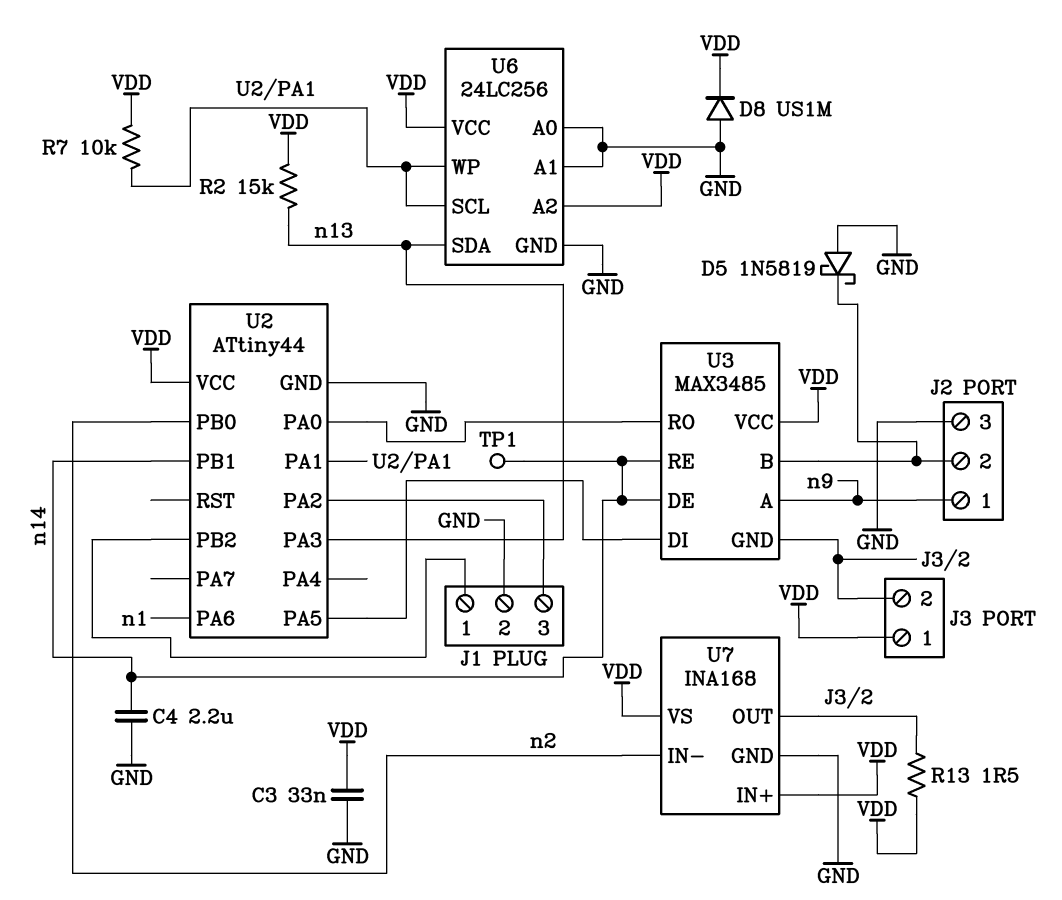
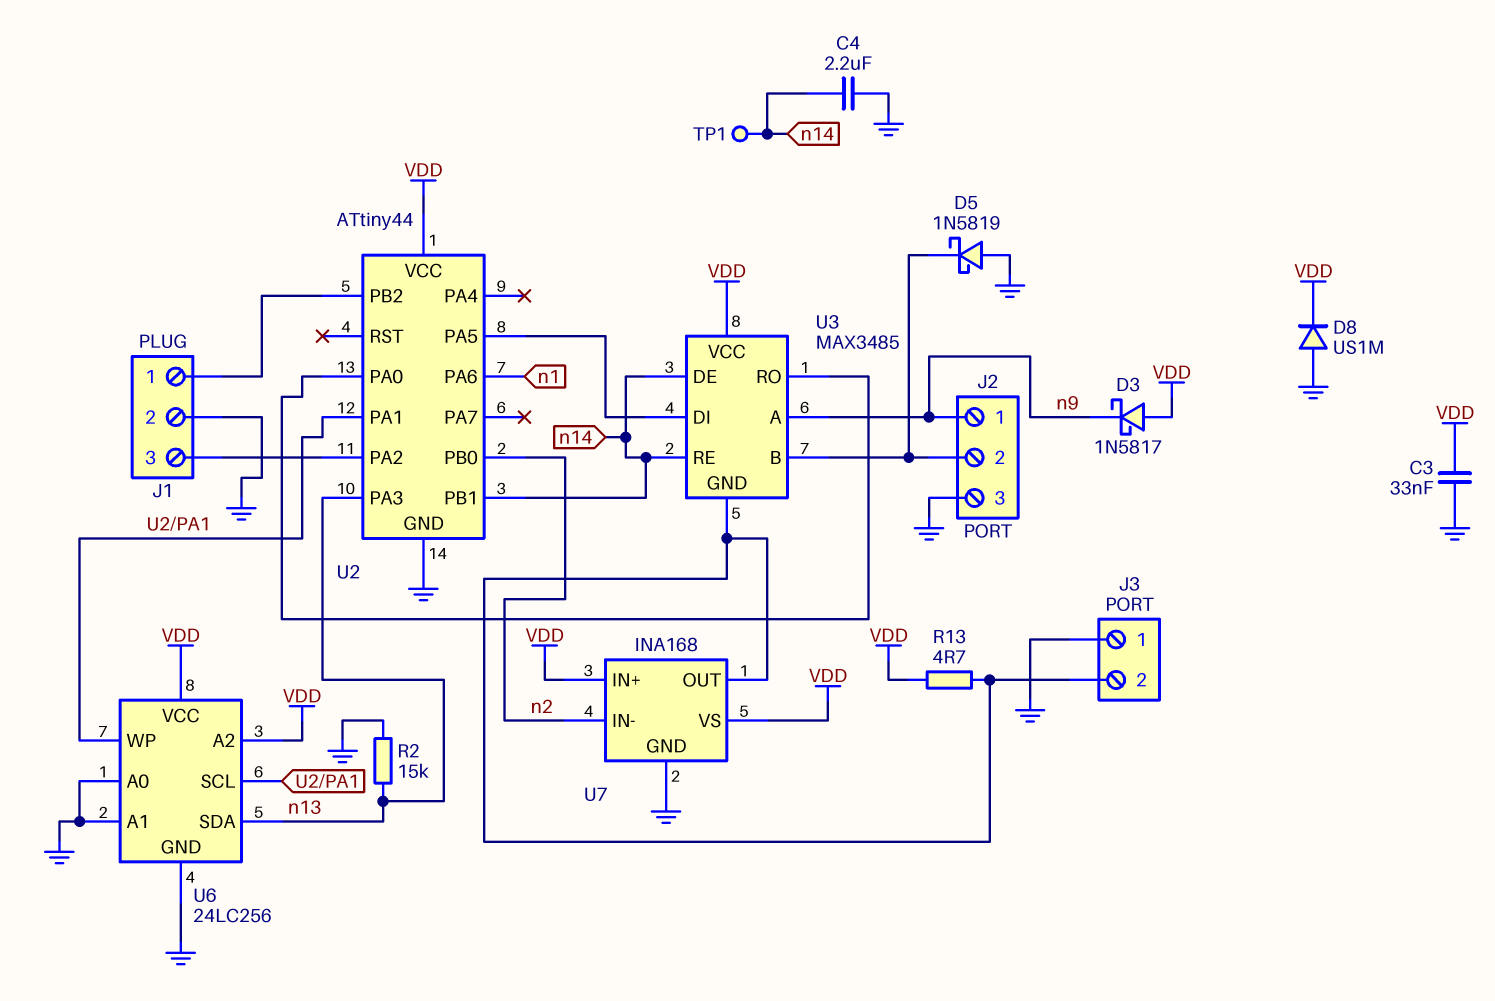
D3: none -> schottky 1N5817 (A VDD, K n9)
J3 pin 1: VDD -> GND
R2: 15k (VDD, n13) -> 15k (GND, n13)
R7: 10k (U2/PA1, VDD) -> none
R13: 1.5 (J3/2, VDD) -> 4.7 (J3/2, VDD)

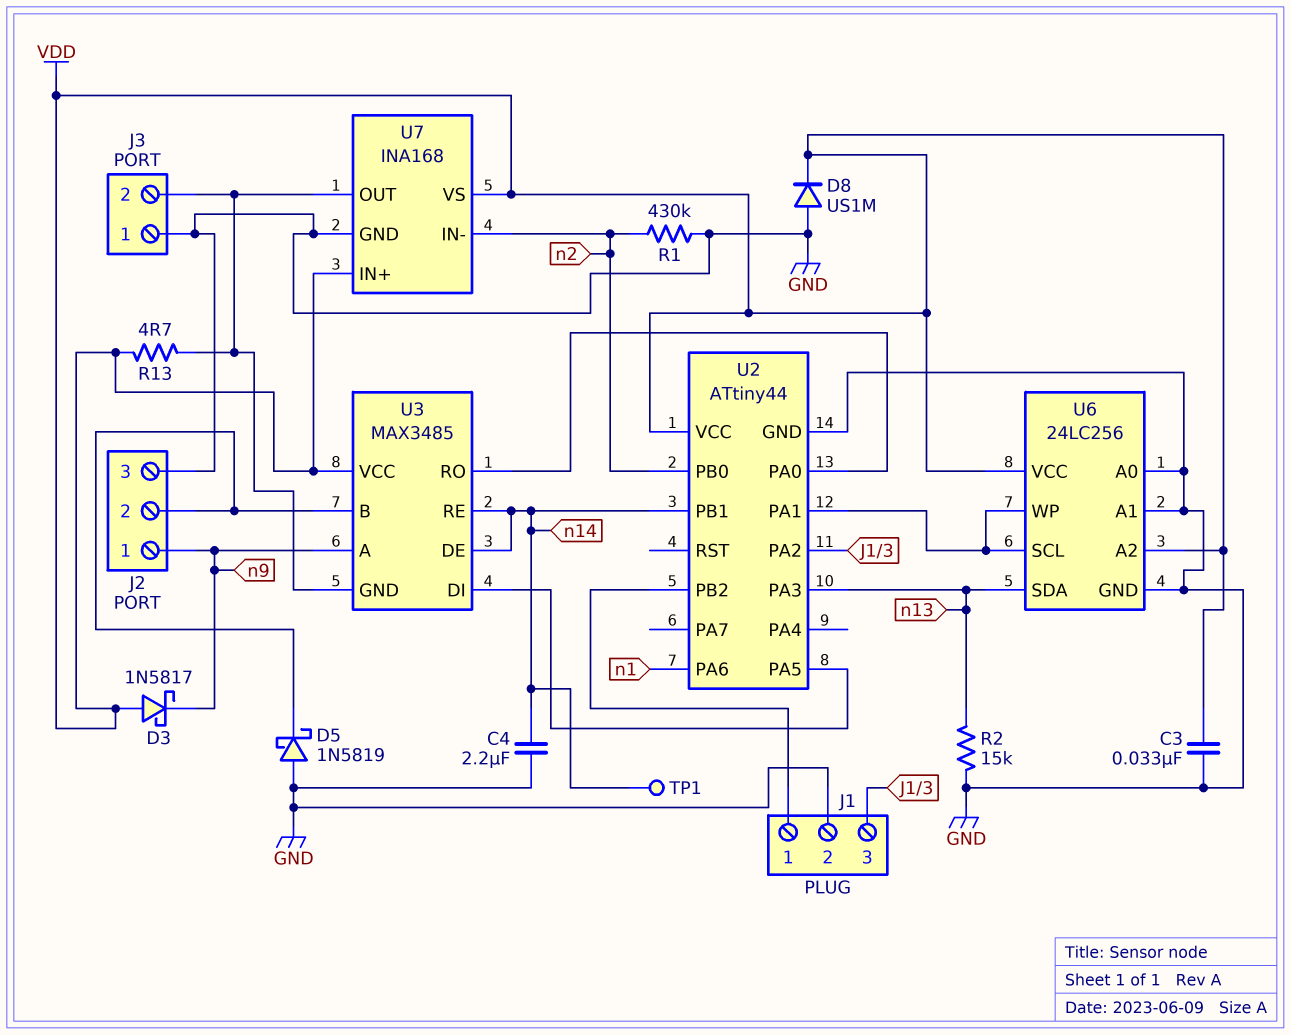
R1: none -> 430k (GND, n2)

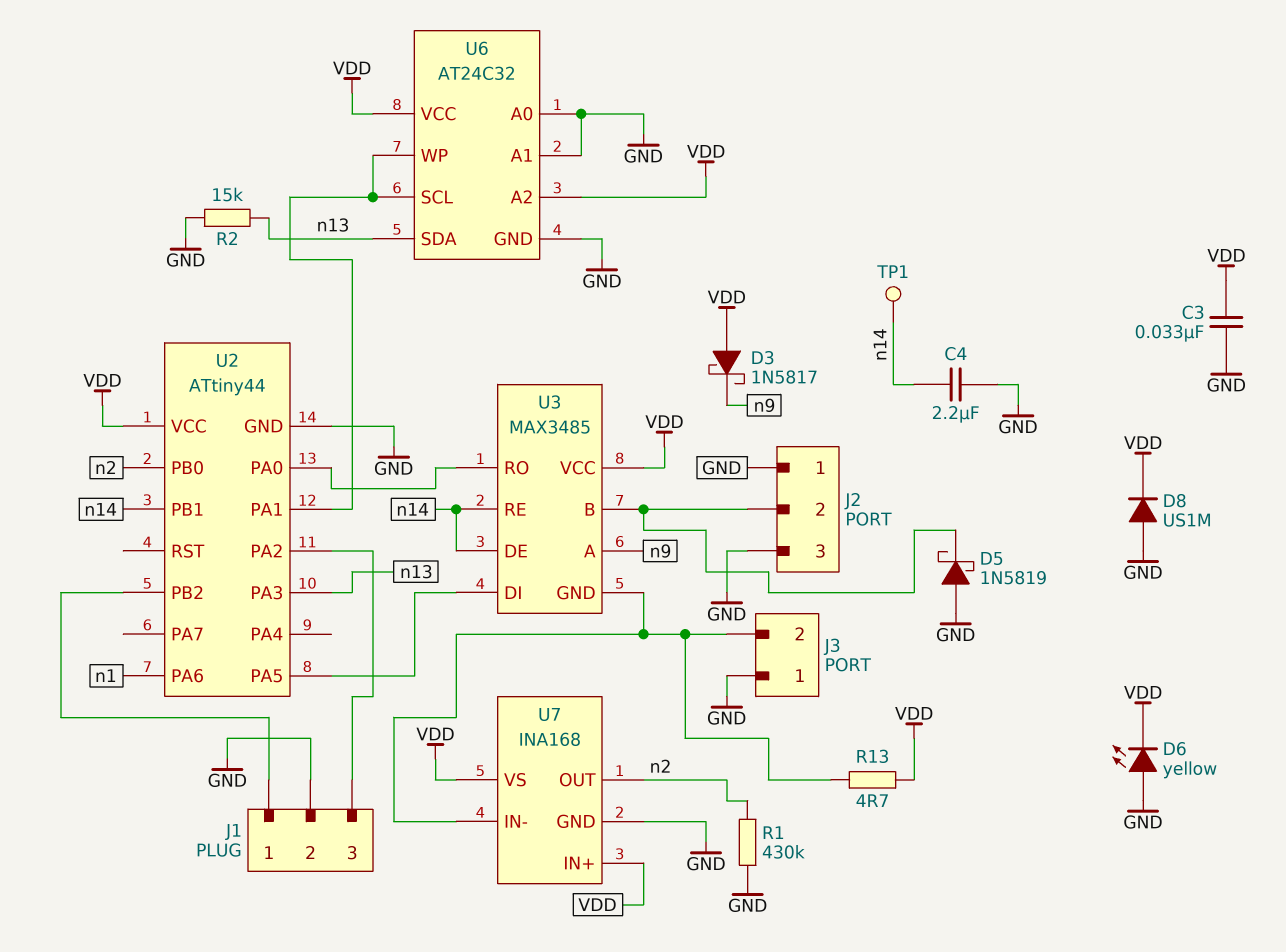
D6: none -> LED yellow (A GND, K VDD)
J2 pin 1: n9 -> GND
U6: 24LC256 -> AT24C32
U7 pin IN-: n2 -> J3/2
U7 pin OUT: J3/2 -> n2

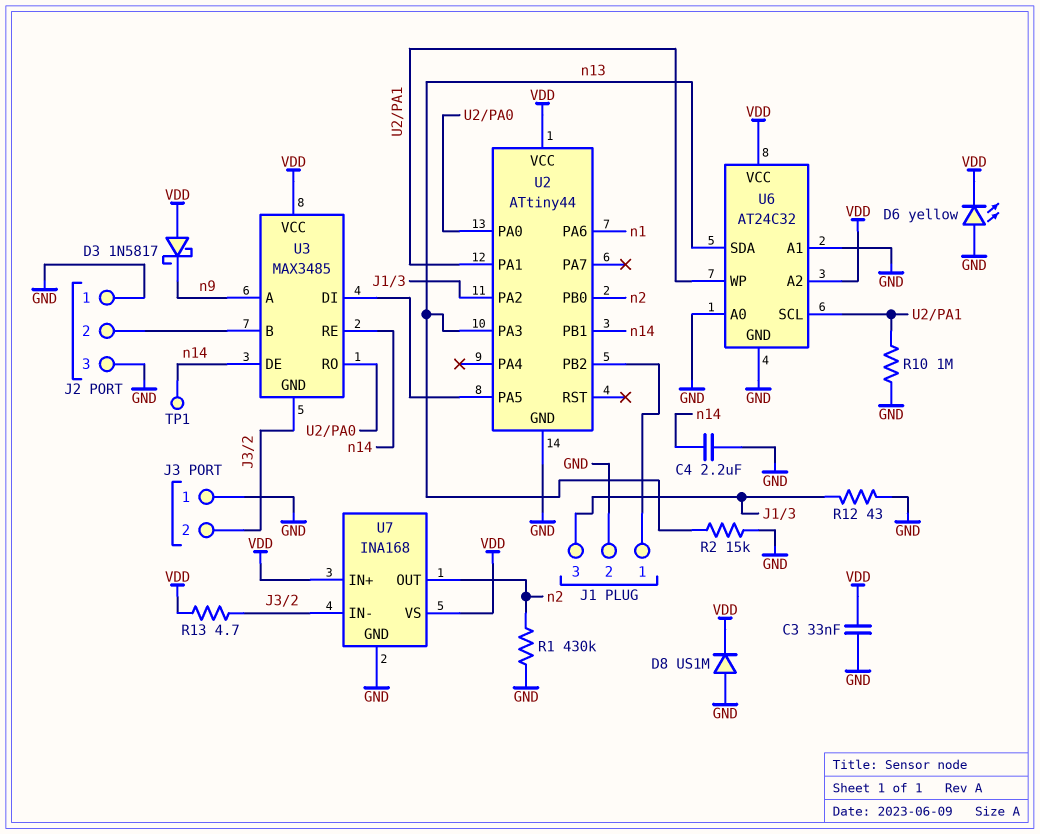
D5: schottky 1N5819 (A GND, K J2/2) -> none
R10: none -> 1M (GND, U2/PA1)
R12: none -> 43 (GND, J1/3)

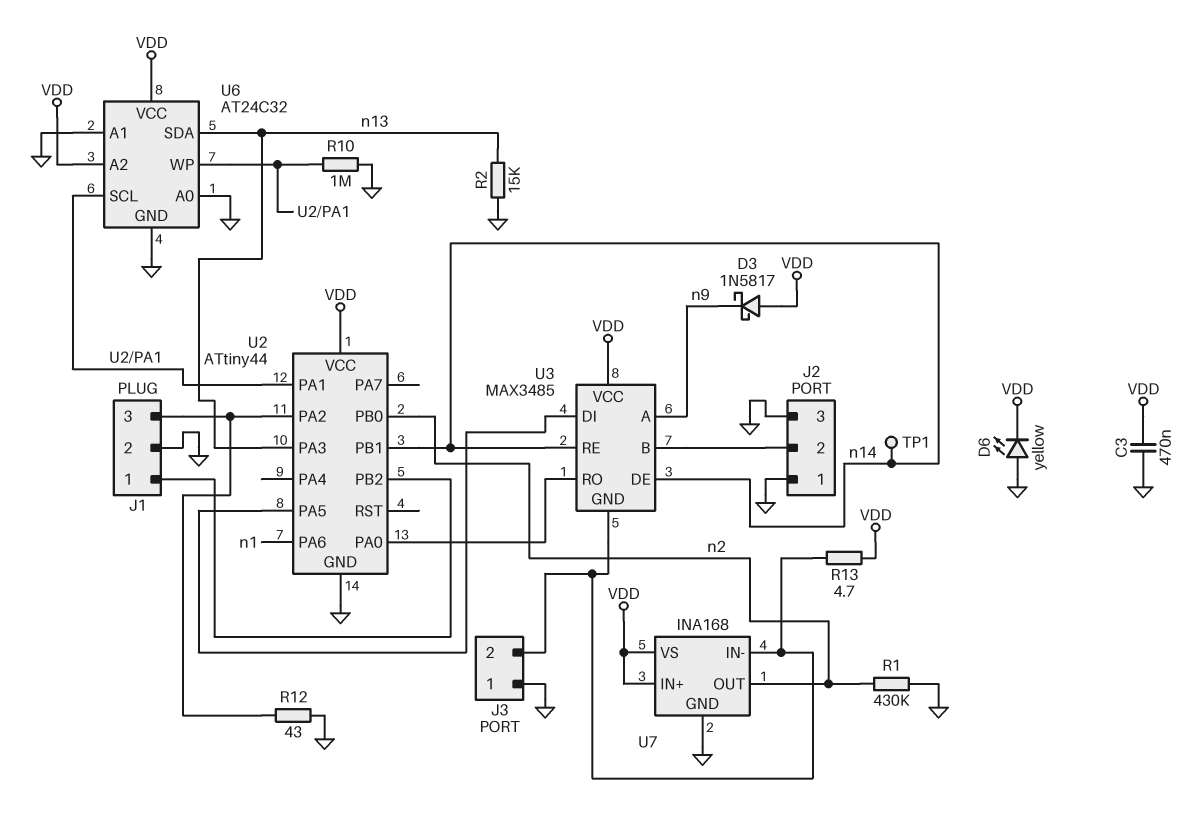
C3: 33nF (GND, VDD) -> 470nF (GND, VDD)
C4: 2.2uF (GND, n14) -> none
D8: diode US1M (A GND, K VDD) -> none

